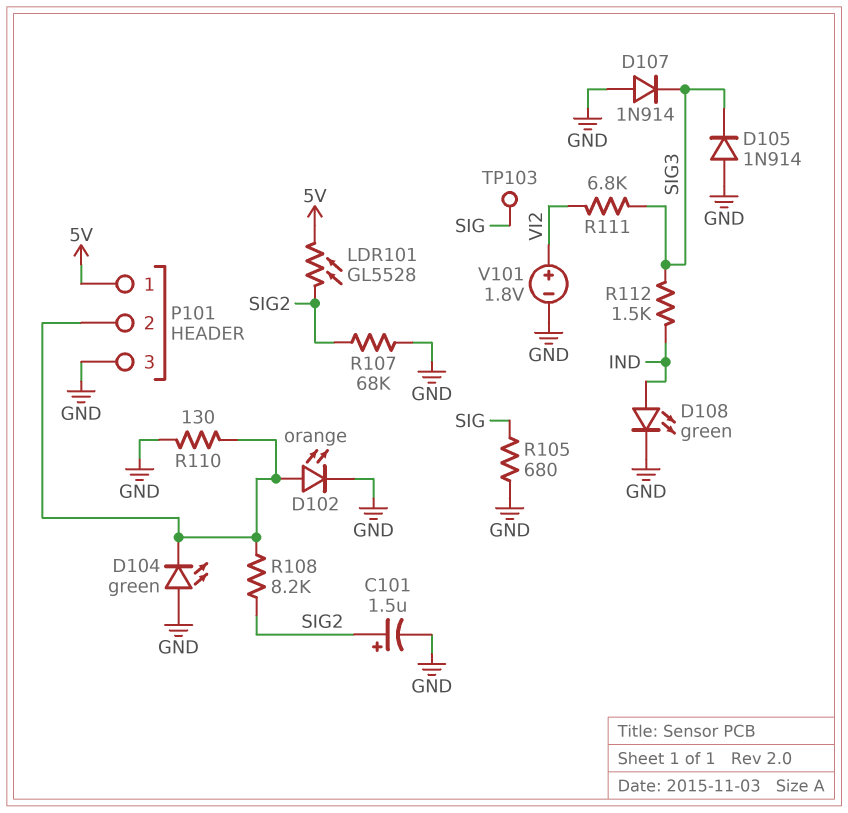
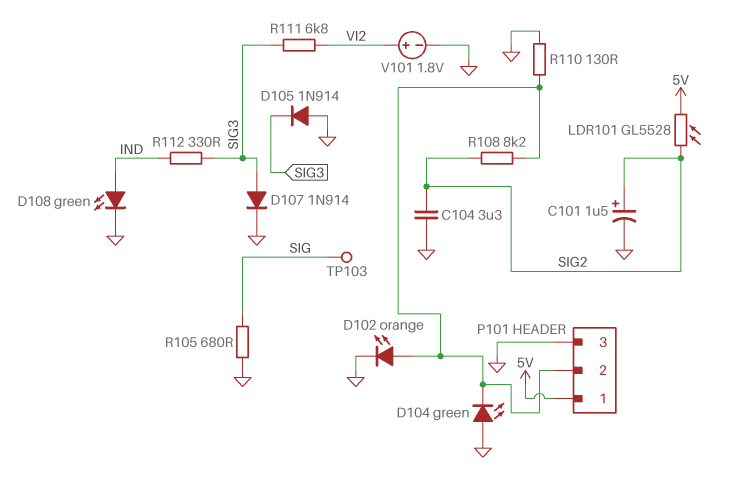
C104: none -> 3.3uF (GND, SIG2)
D107: diode 1N914 (A GND, K SIG3) -> diode 1N914 (A SIG3, K GND)
R107: 68k (GND, SIG2) -> none
R112: 1.5k (IND, SIG3) -> 330 (IND, SIG3)

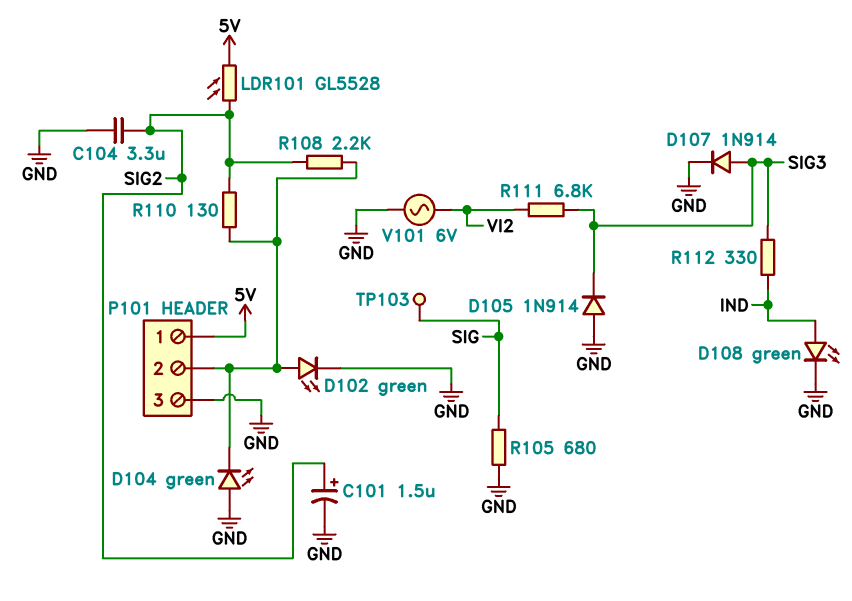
D102: LED orange (A P101/2, K GND) -> LED green (A P101/2, K GND)
R108: 8.2k (P101/2, SIG2) -> 2.2k (P101/2, SIG2)
R110: 130 (GND, P101/2) -> 130 (P101/2, SIG2)
V101: 1.8V (plus VI2, minus GND) -> AC 6V (GND, VI2)

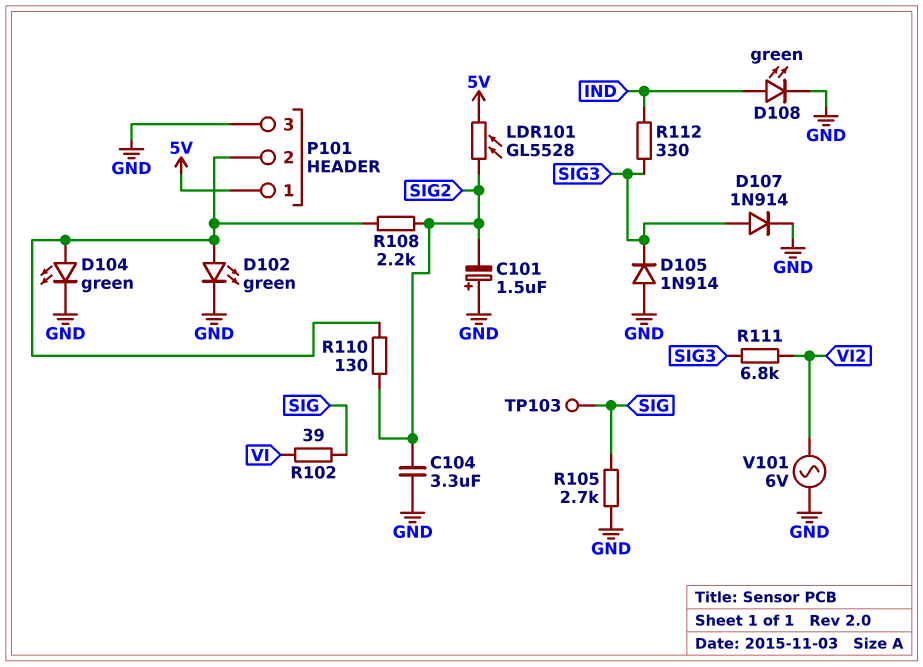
C101: 1.5uF (plus SIG2, minus GND) -> 1.5uF (plus GND, minus SIG2)
D104: LED green (A GND, K P101/2) -> LED green (A P101/2, K GND)
R102: none -> 39 (SIG, VI)
R105: 680 (GND, SIG) -> 2.7k (GND, SIG)

